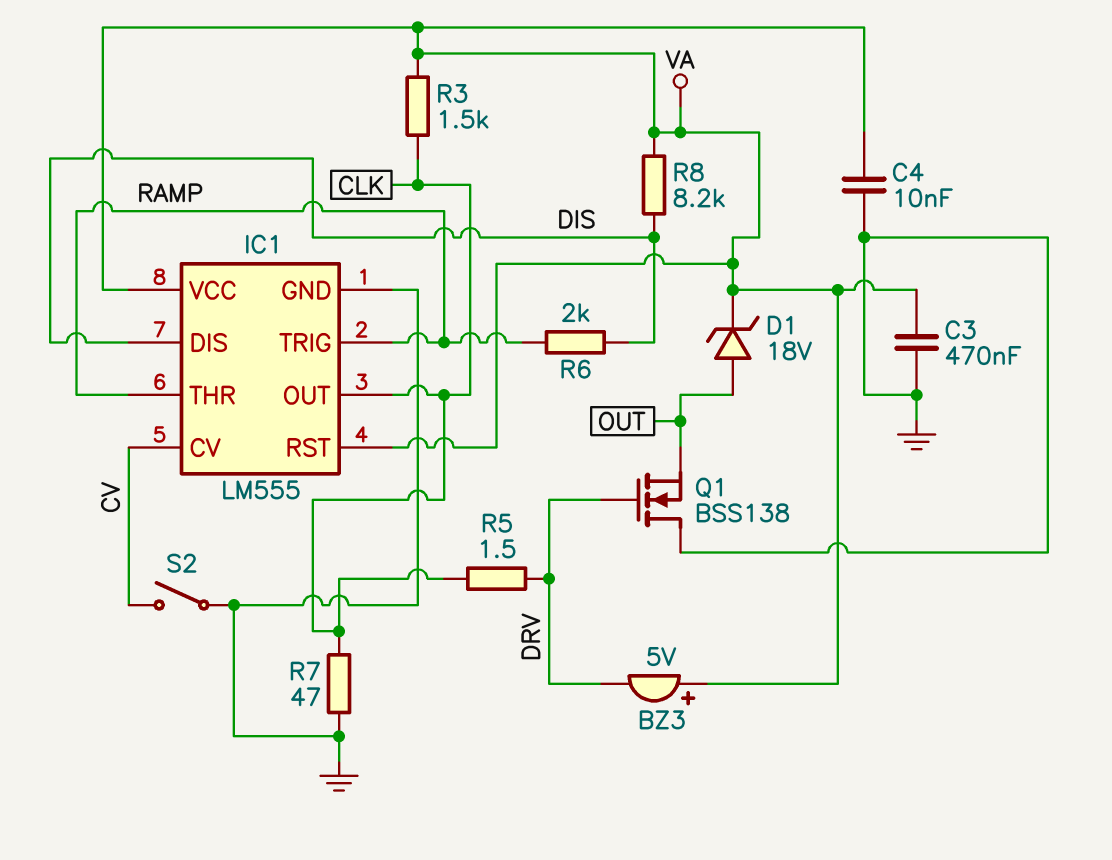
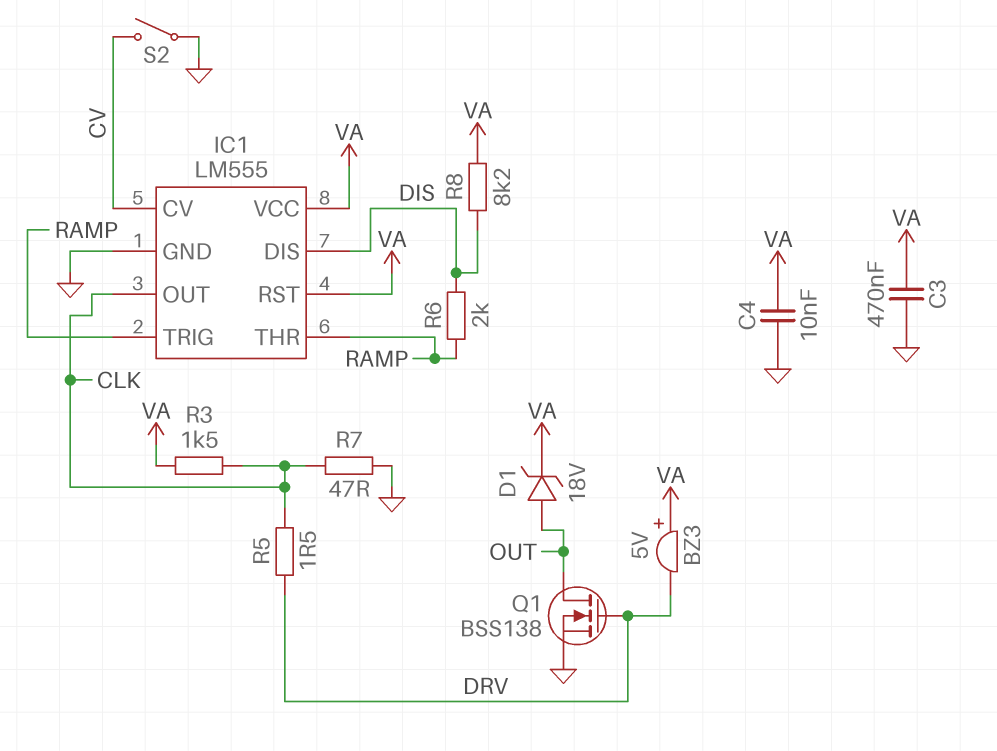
Q1: NMOS BSS138 (G DRV, D GND, S OUT) -> NMOS BSS138 (G DRV, D OUT, S GND)

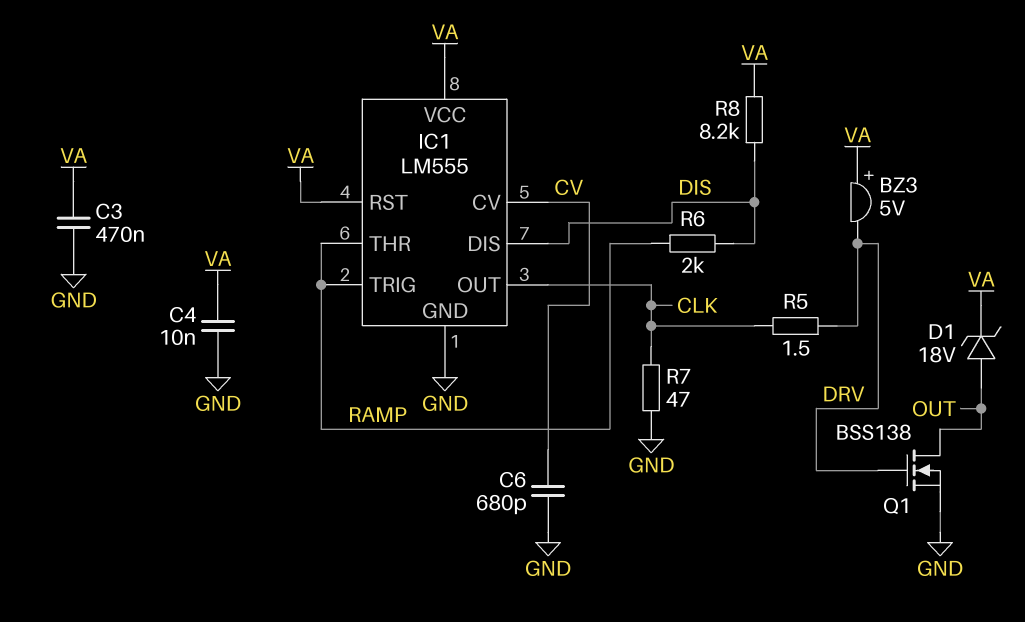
C6: none -> 680pF (CV, GND)
R3: 1.5k (CLK, VA) -> none
S2: switch (CV, GND) -> none

